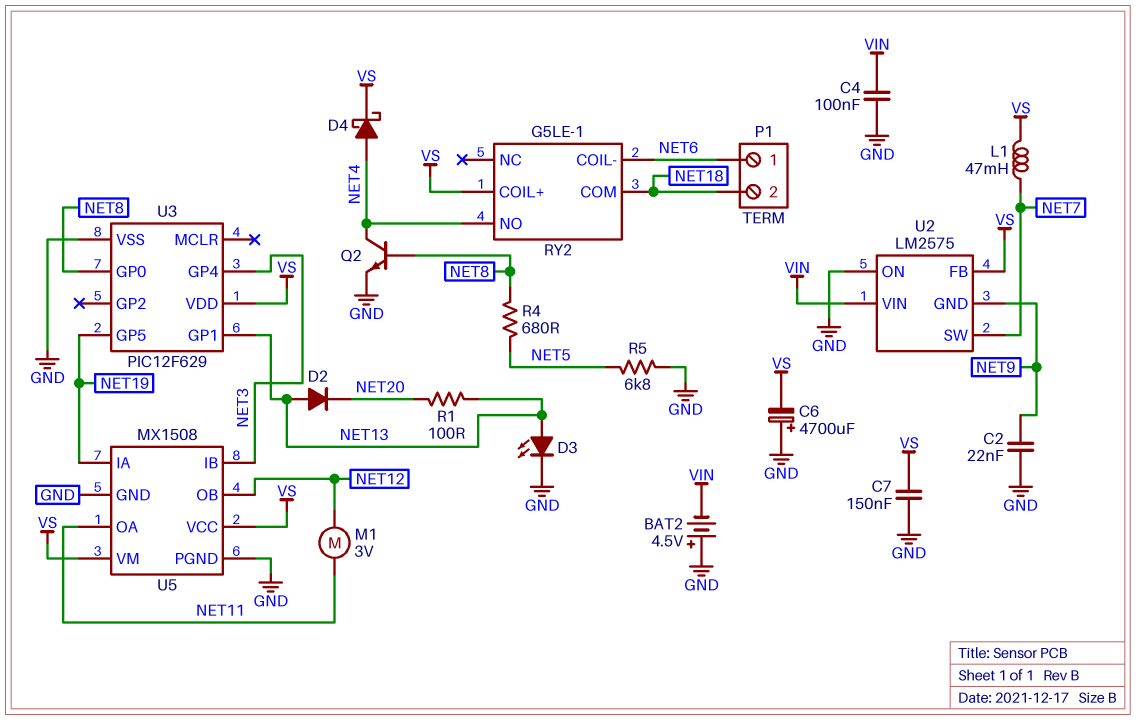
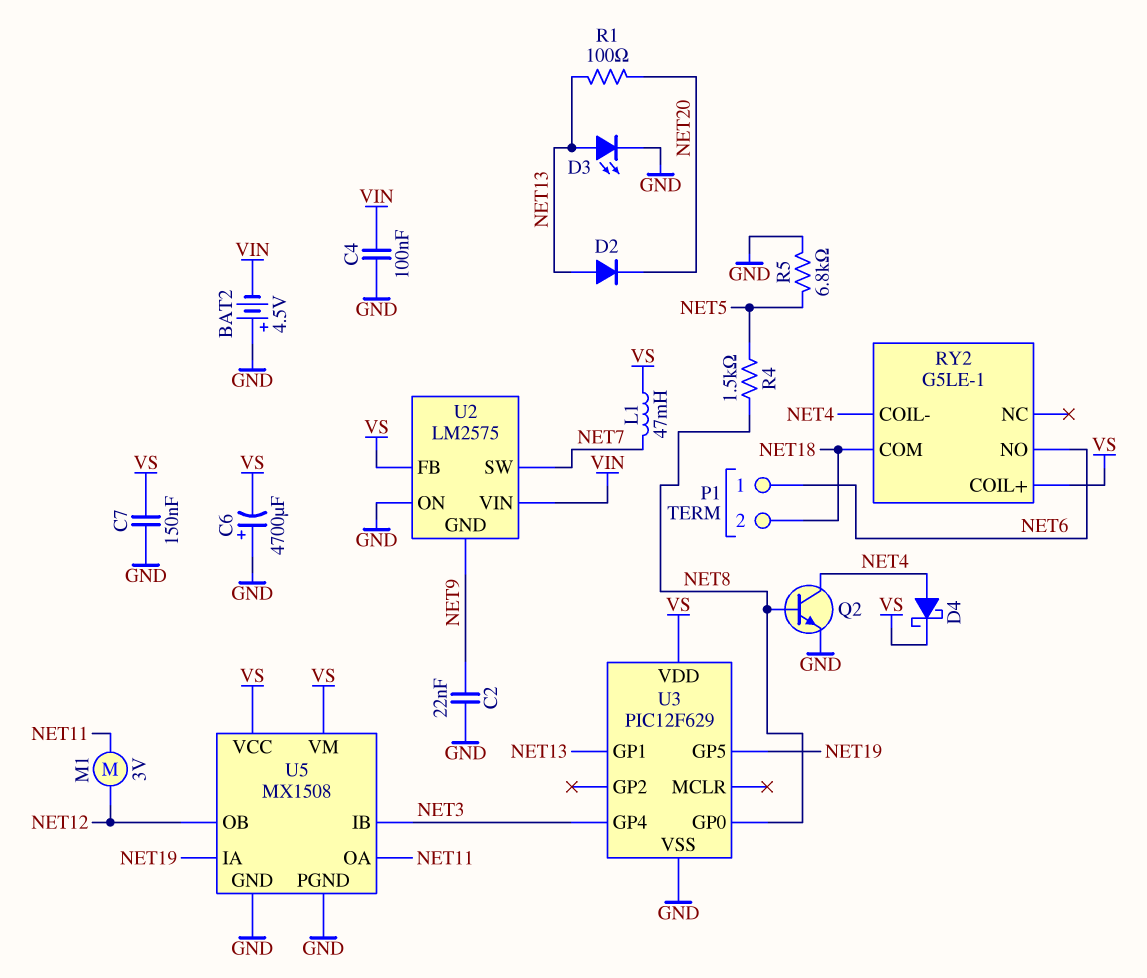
R4: 680 (NET5, NET8) -> 1.5k (NET5, NET8)
RY2 pin COIL-: NET6 -> NET4
RY2 pin NO: NET4 -> NET6

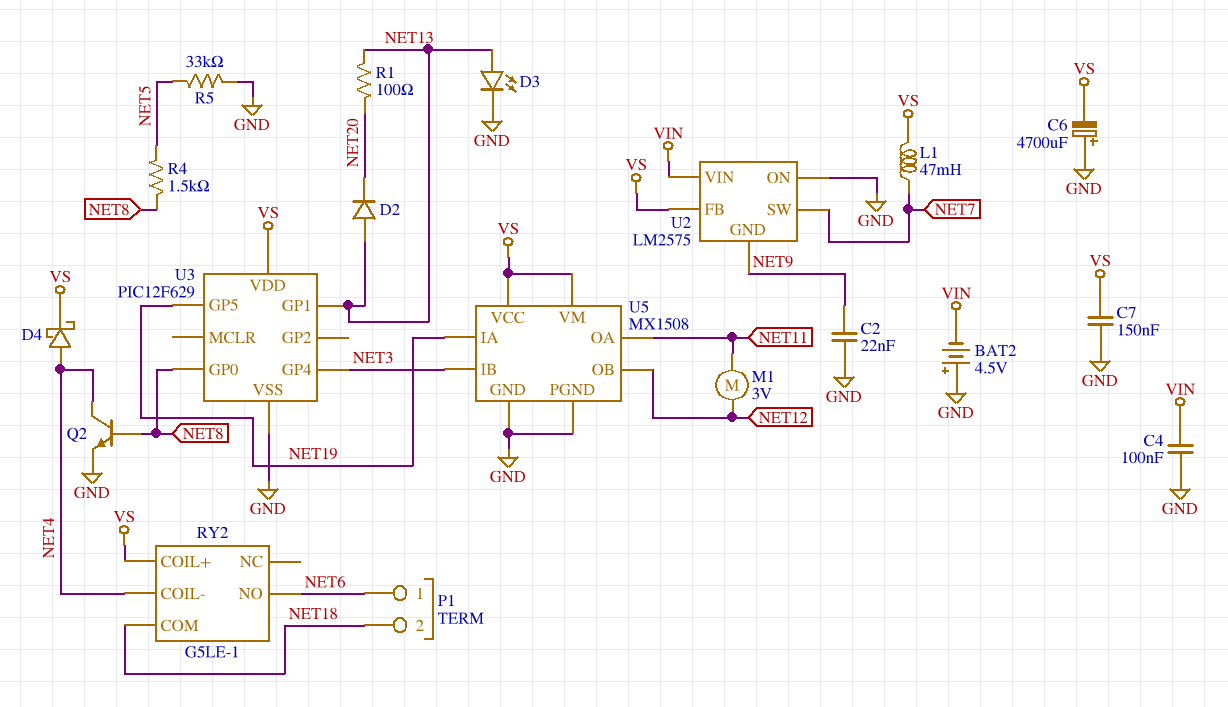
R5: 6.8k (GND, NET5) -> 33k (GND, NET5)

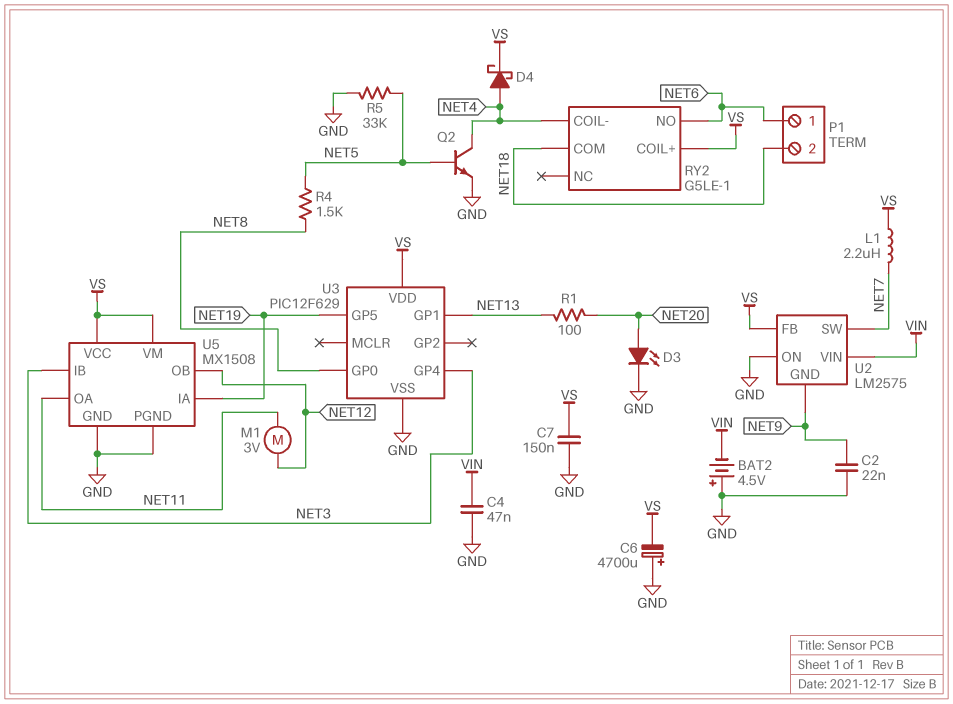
C4: 100nF (GND, VIN) -> 47nF (GND, VIN)
D2: diode (A NET13, K NET20) -> none
D3: LED (A NET13, K GND) -> LED (A NET20, K GND)
L1: 47mH (NET7, VS) -> 2.2uH (NET7, VS)
Q2: NPN (B NET8, C NET4, E GND) -> NPN (B NET5, C NET4, E GND)

